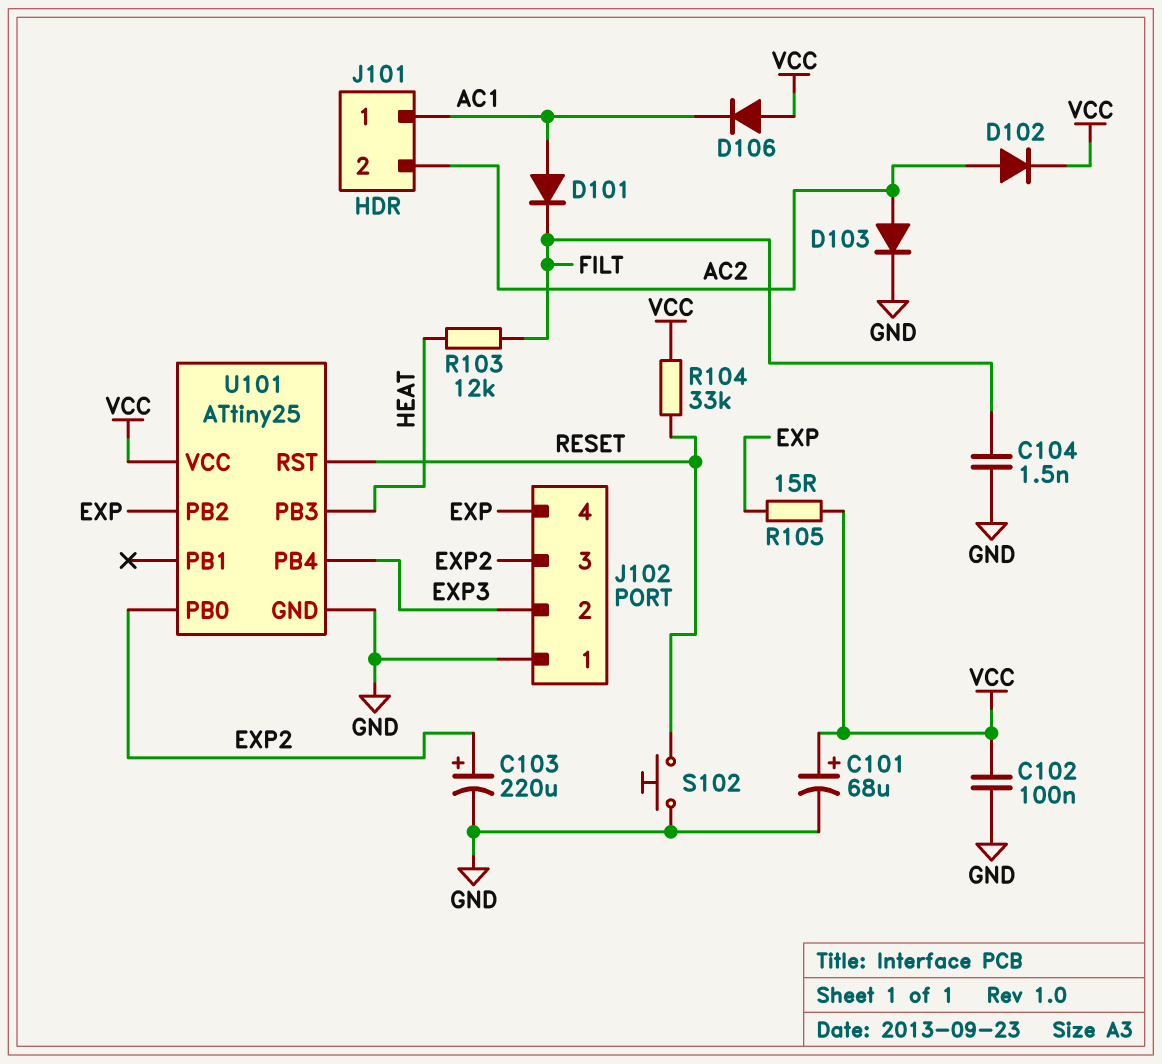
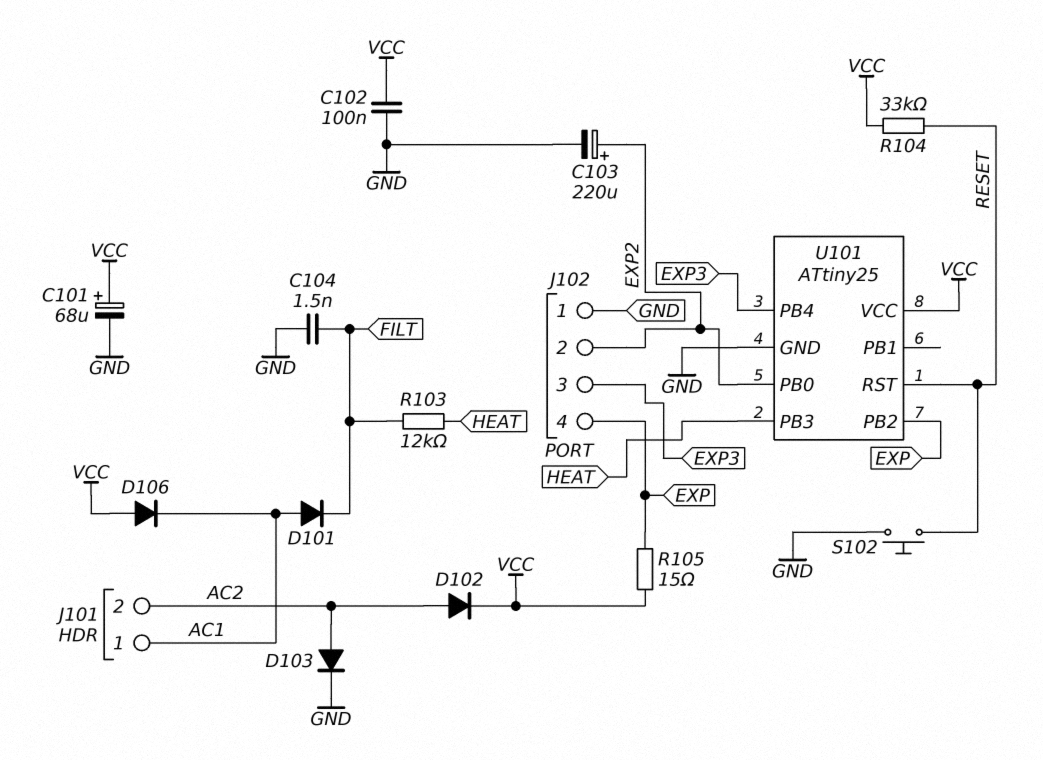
J102 pin 2: EXP3 -> EXP2
J102 pin 3: EXP2 -> EXP3

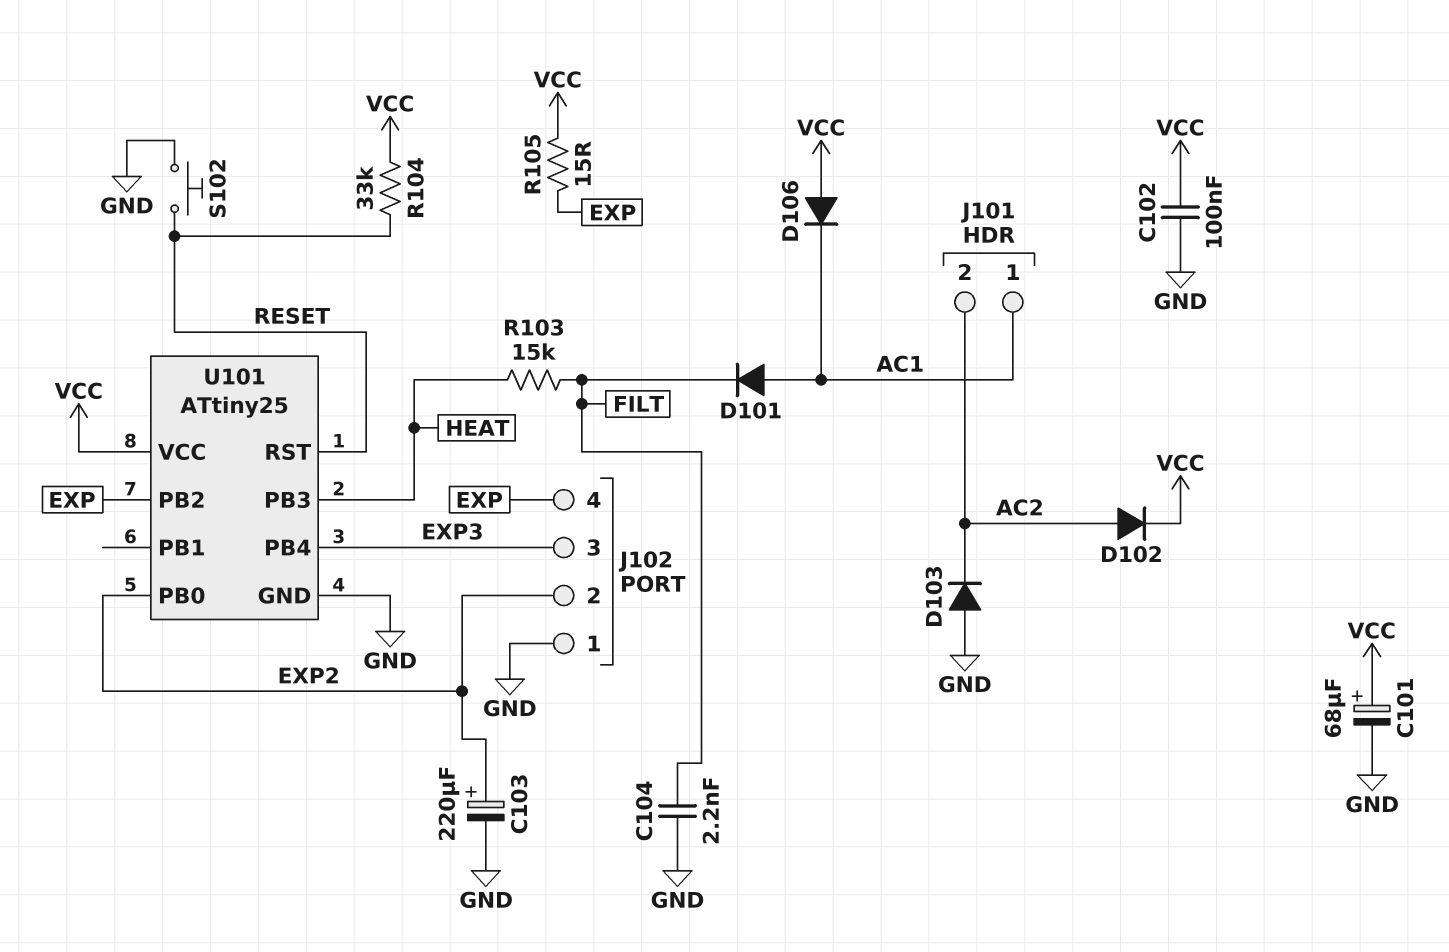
C104: 1.5nF (FILT, GND) -> 2.2nF (FILT, GND)
D103: diode (A AC2, K GND) -> diode (A GND, K AC2)
R103: 12k (FILT, HEAT) -> 15k (FILT, HEAT)

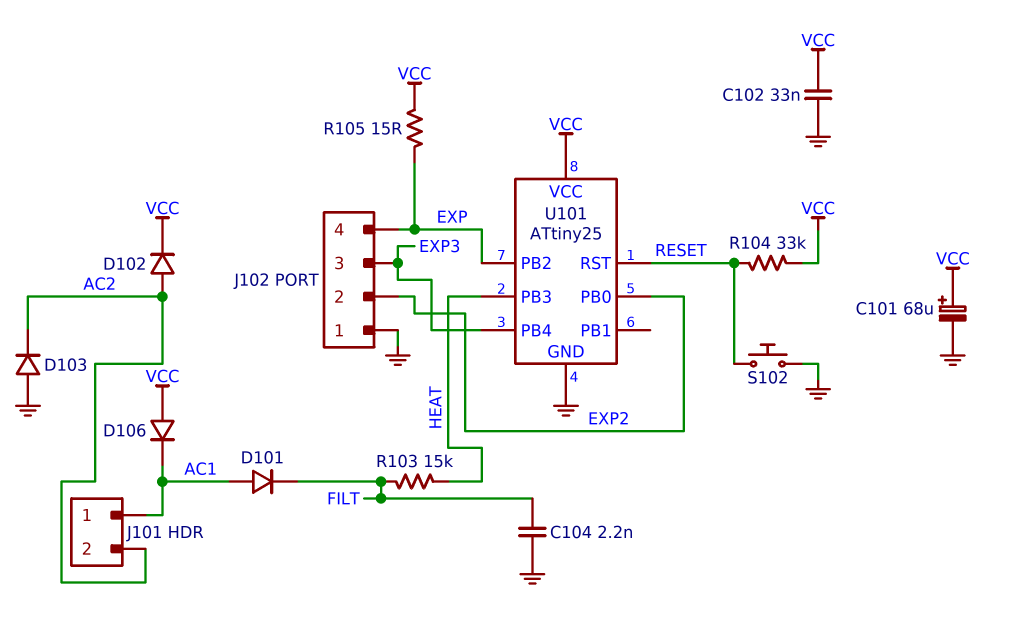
C102: 100nF (GND, VCC) -> 33nF (GND, VCC)
C103: 220uF (plus EXP2, minus GND) -> none

